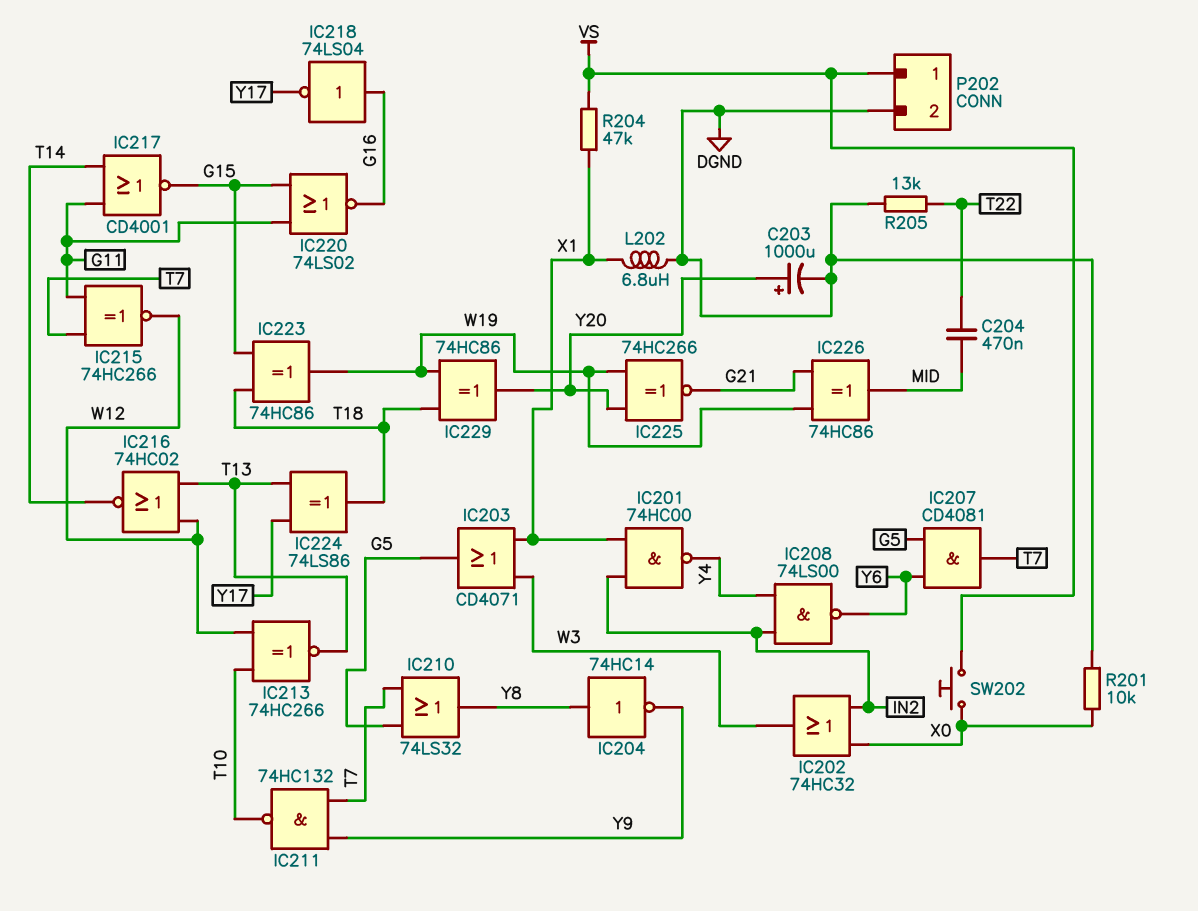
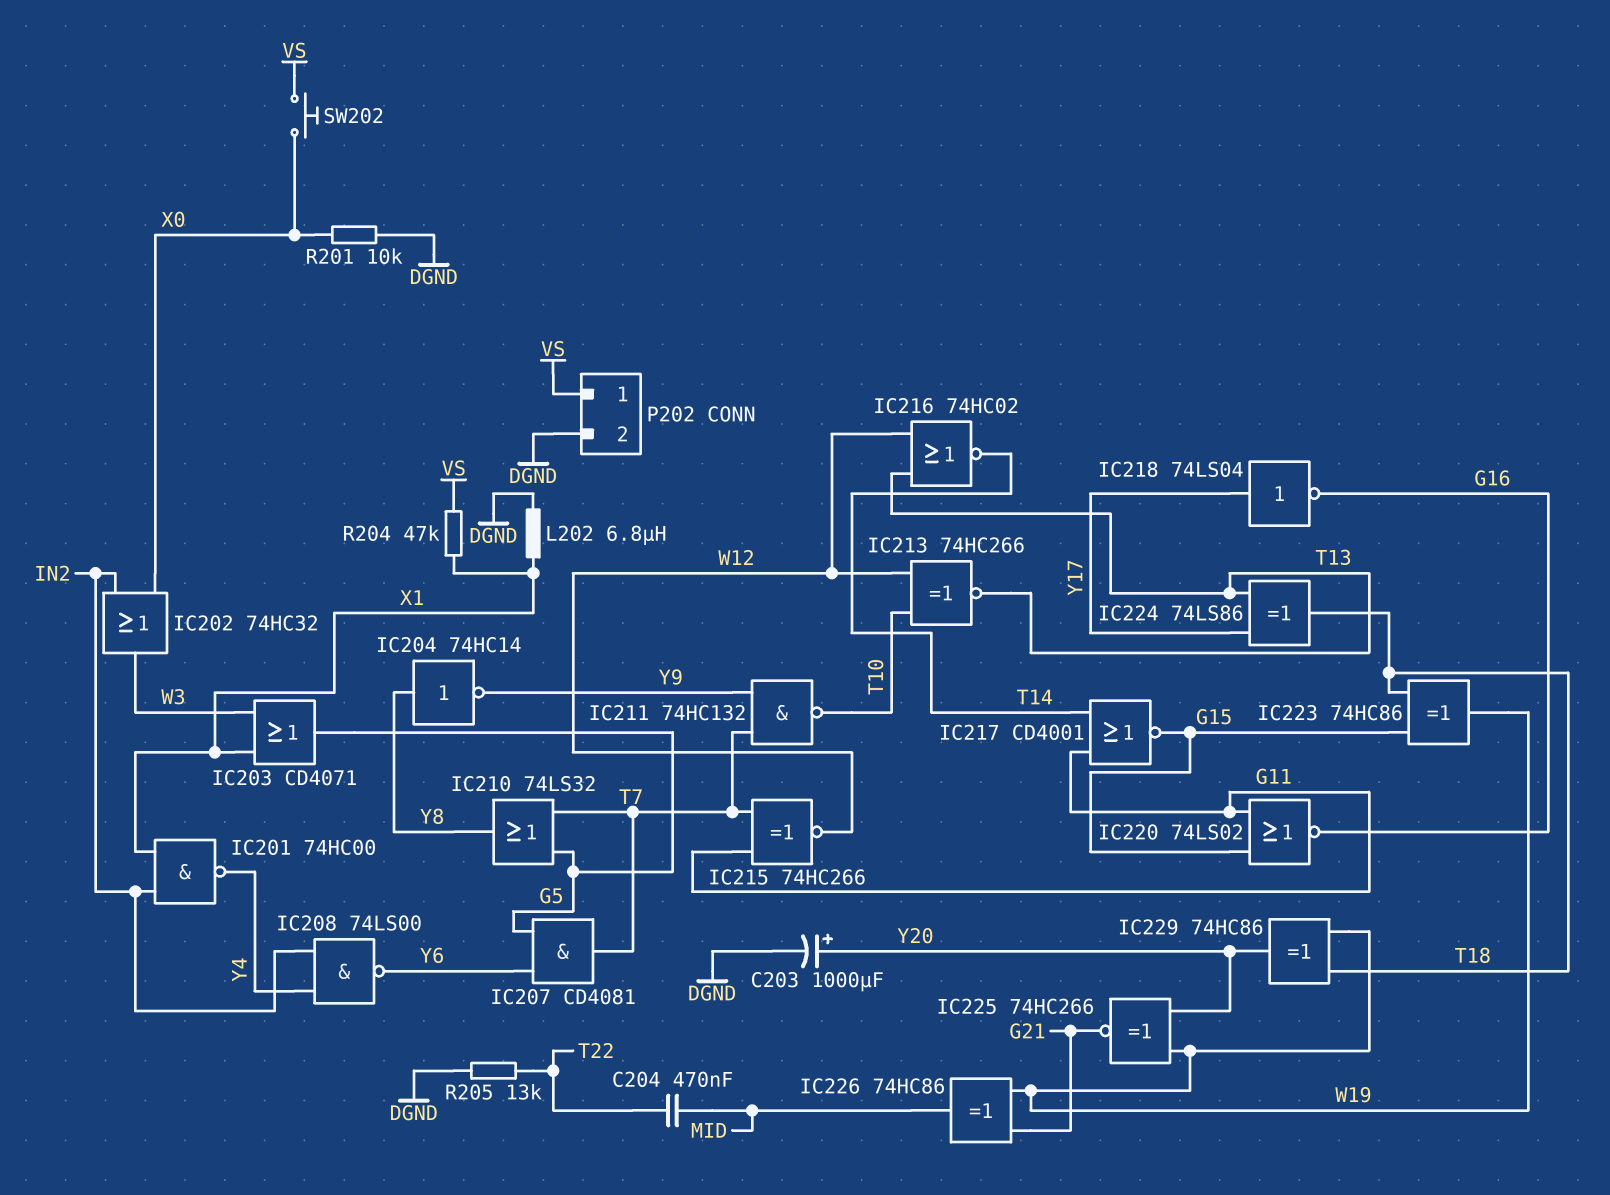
IC218: NOT 74LS04 (in G16, out Y17) -> NOT 74LS04 (in Y17, out G16)

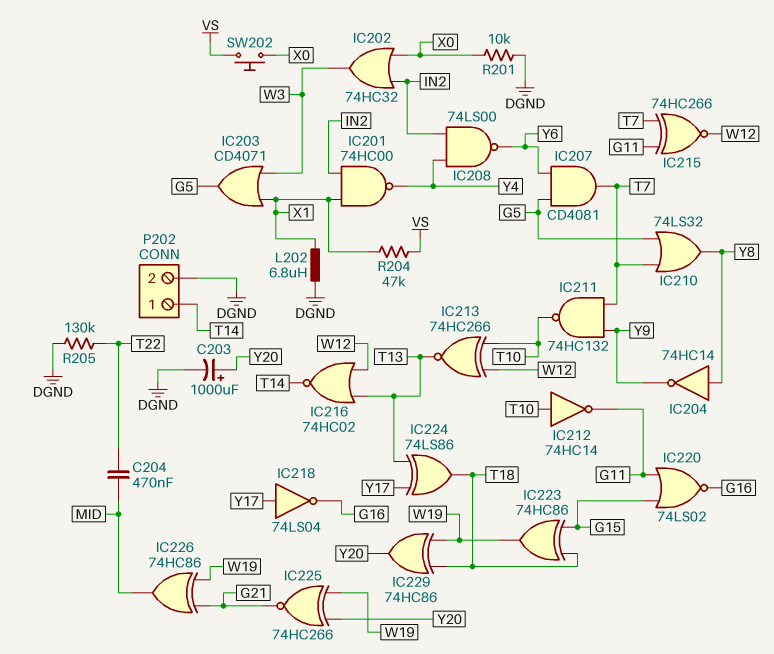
IC212: none -> NOT 74HC14 (in T10, out G11)
IC217: NOR CD4001 (in G11, in T14, out G15) -> none
P202 pin 1: VS -> T14
R205: 13k (DGND, T22) -> 130k (DGND, T22)

